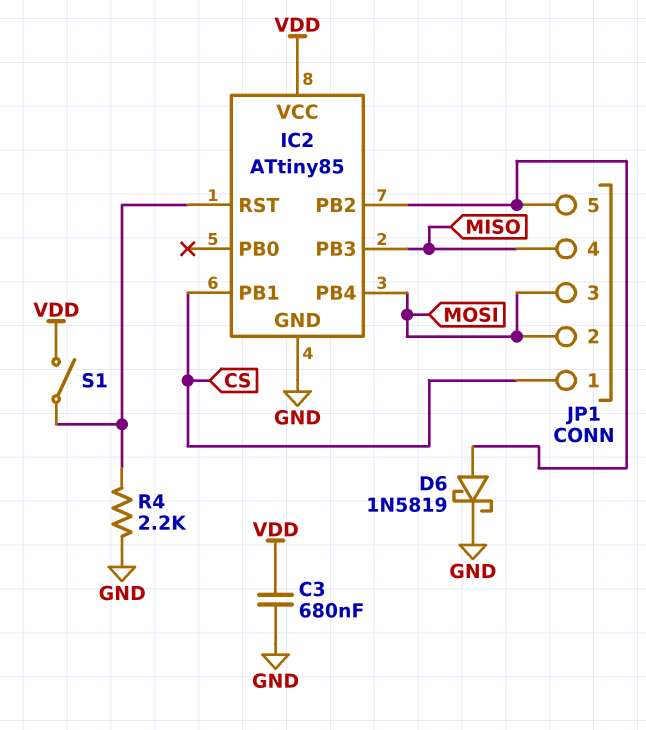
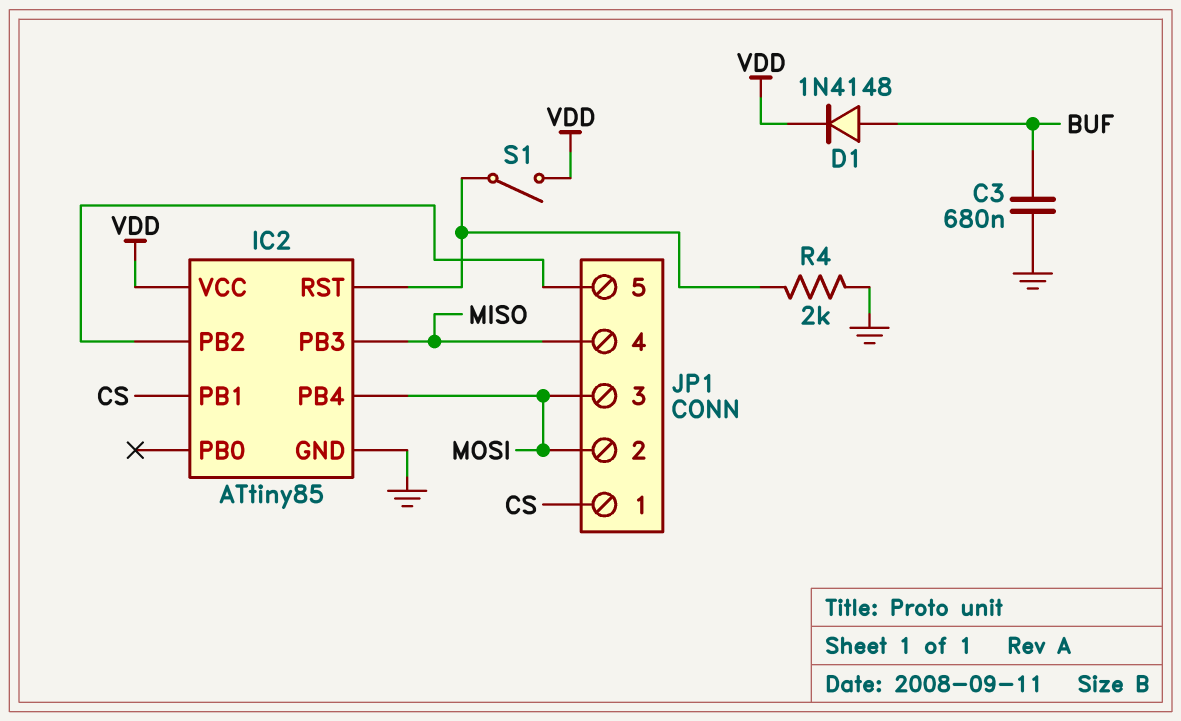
C3: 680nF (GND, VDD) -> 680nF (BUF, GND)
D1: none -> diode 1N4148 (A BUF, K VDD)
D6: schottky 1N5819 (A IC2/PB2, K GND) -> none
R4: 2.2k (GND, IC2/RST) -> 2k (GND, IC2/RST)

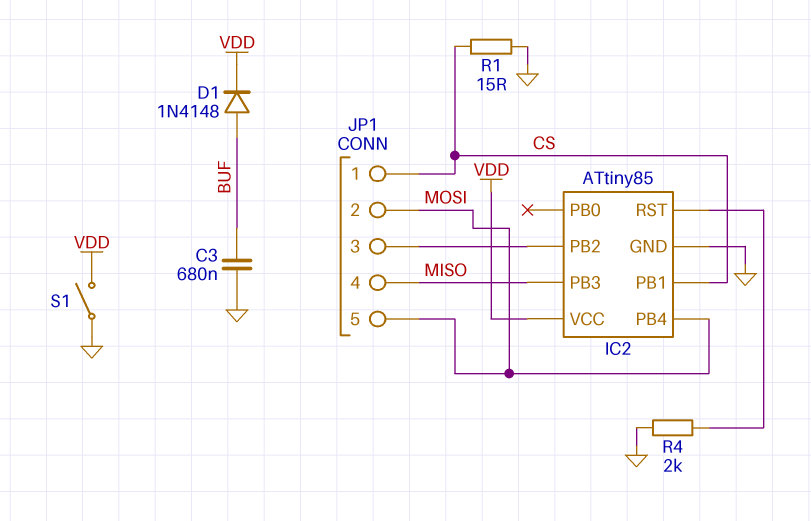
JP1 pin 3: MOSI -> IC2/PB2
JP1 pin 5: IC2/PB2 -> MOSI
R1: none -> 15 (CS, GND)
S1: switch (IC2/RST, VDD) -> switch (GND, VDD)

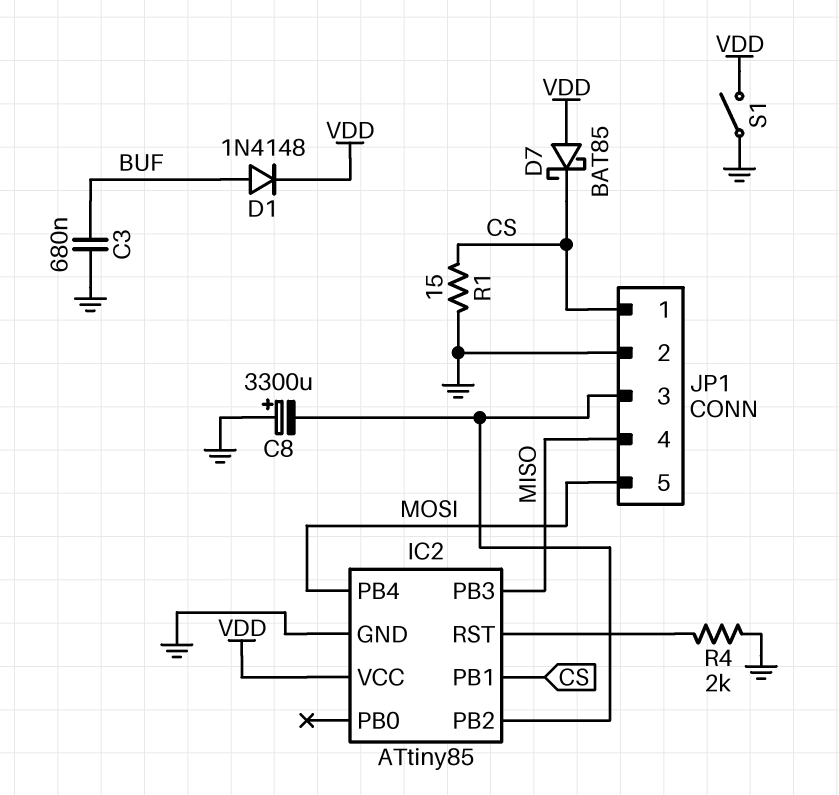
C8: none -> 3300uF (plus GND, minus IC2/PB2)
D7: none -> schottky BAT85 (A VDD, K CS)
JP1 pin 2: MOSI -> GND

